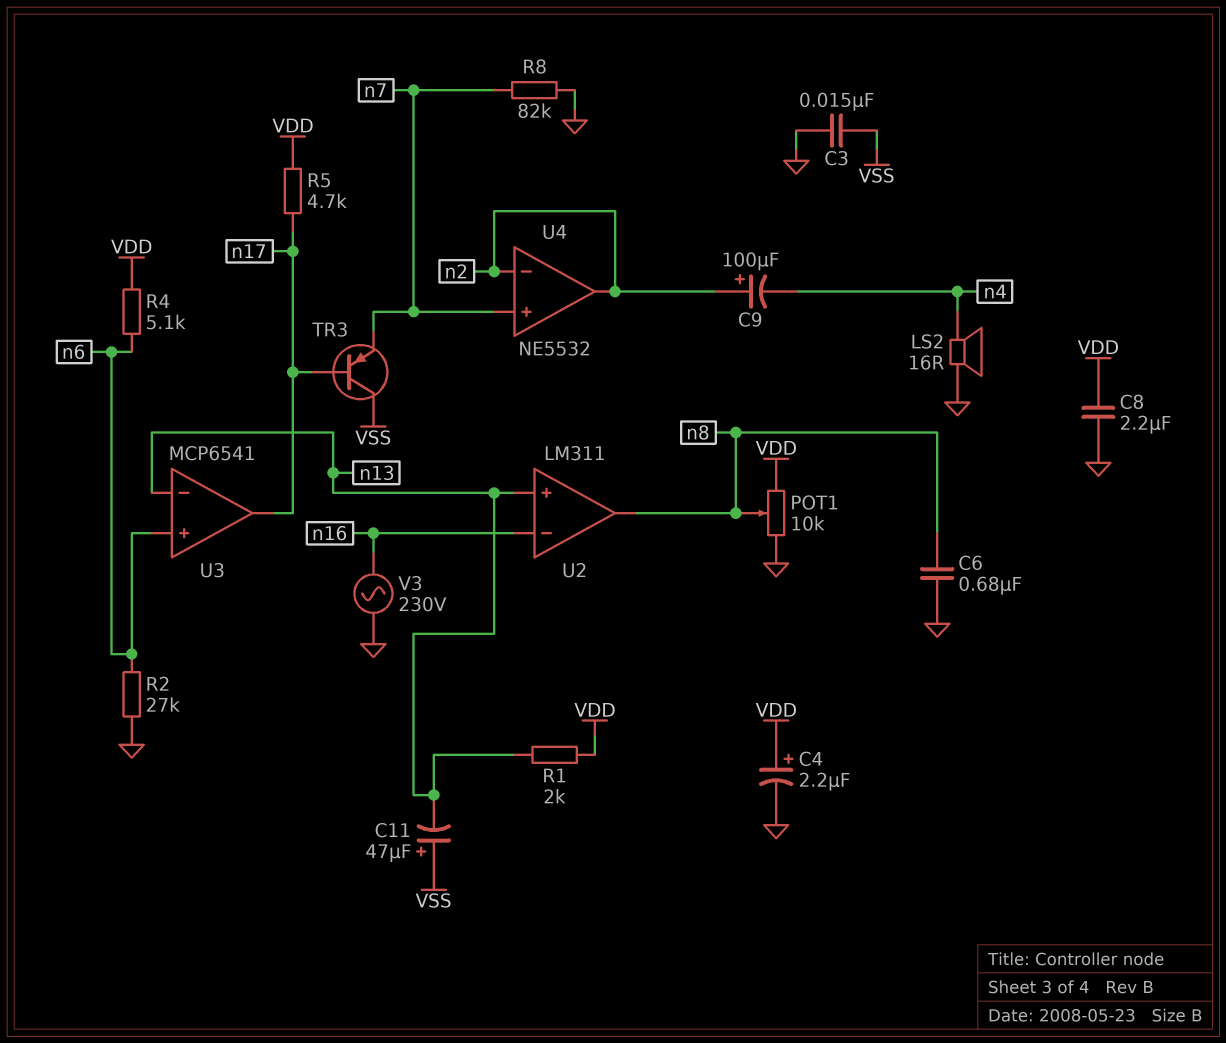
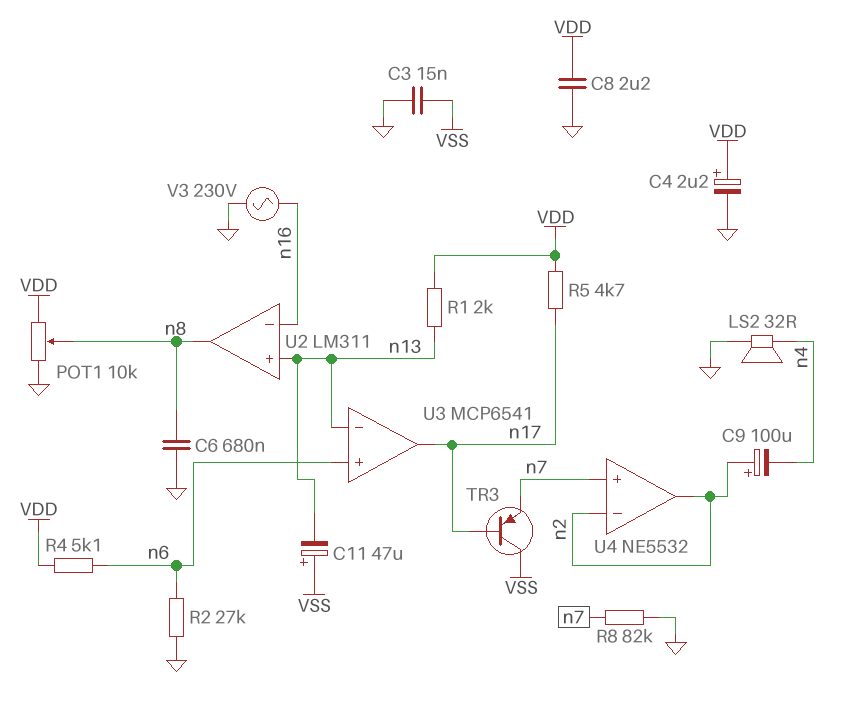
LS2: speaker 16R (GND, n4) -> speaker 32R (GND, n4)

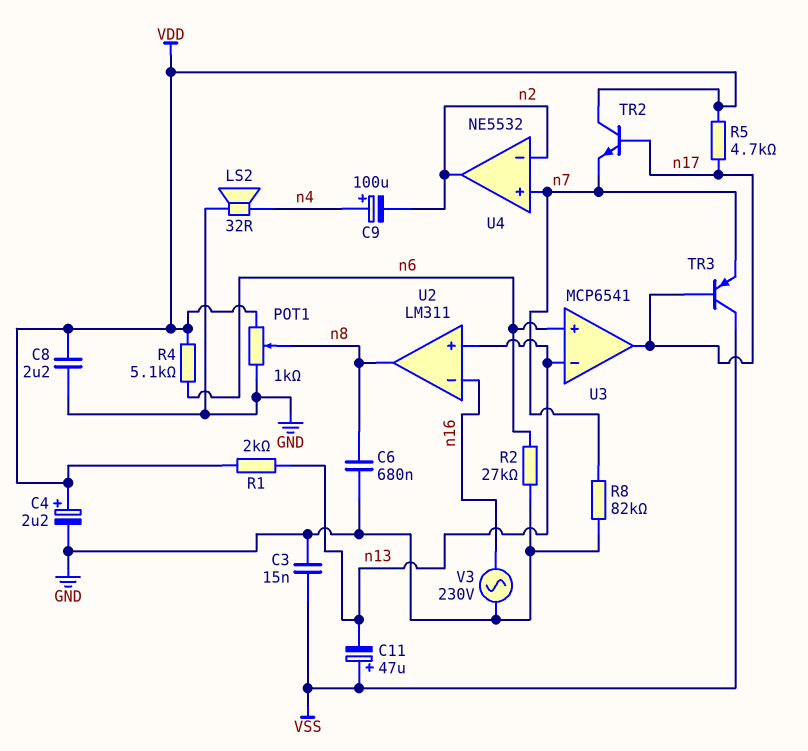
C9: 100uF (plus n2, minus n4) -> 100uF (plus n4, minus n2)
POT1: 10k (GND, VDD, wiper n8) -> 1k (GND, VDD, wiper n8)
TR2: none -> NPN (B n17, C VDD, E n7)

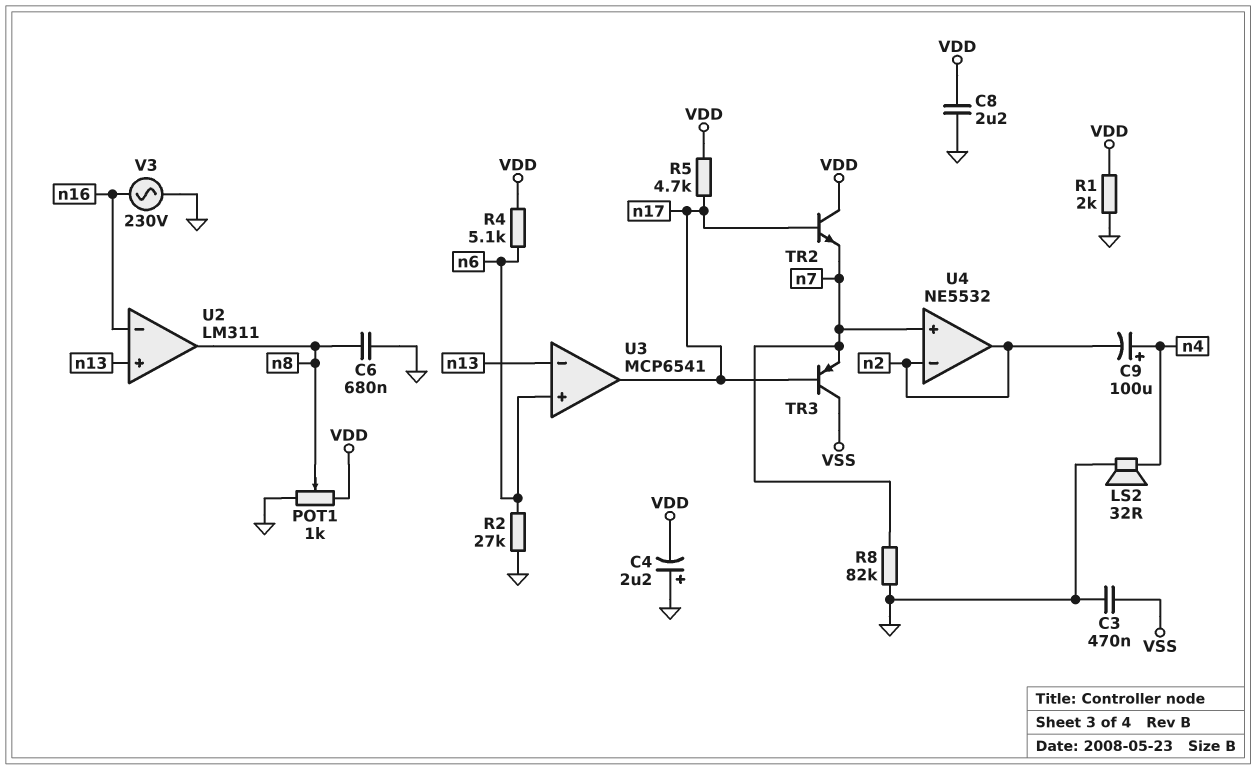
C3: 15nF (GND, VSS) -> 470nF (GND, VSS)
C4: 2.2uF (plus VDD, minus GND) -> 2.2uF (plus GND, minus VDD)
C11: 47uF (plus VSS, minus n13) -> none
R1: 2k (VDD, n13) -> 2k (GND, VDD)

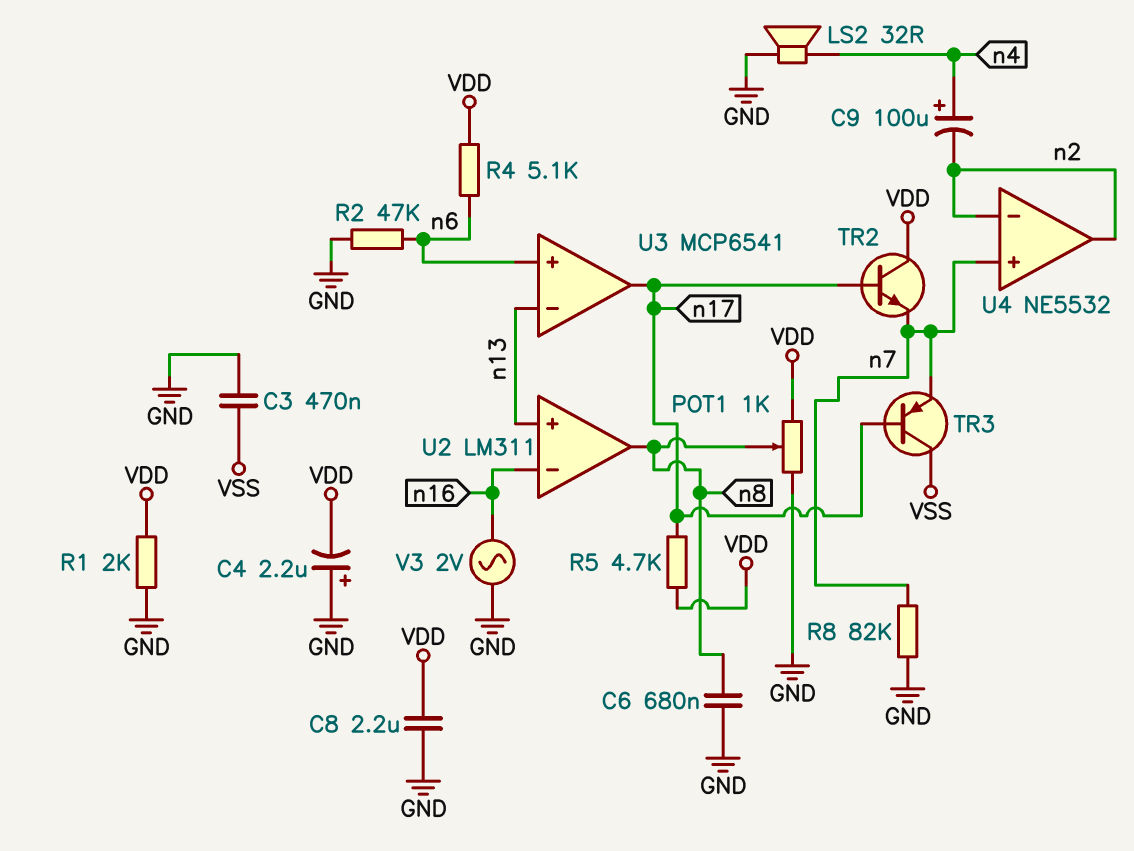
R2: 27k (GND, n6) -> 47k (GND, n6)
V3: AC 230V (GND, n16) -> AC 2V (GND, n16)

